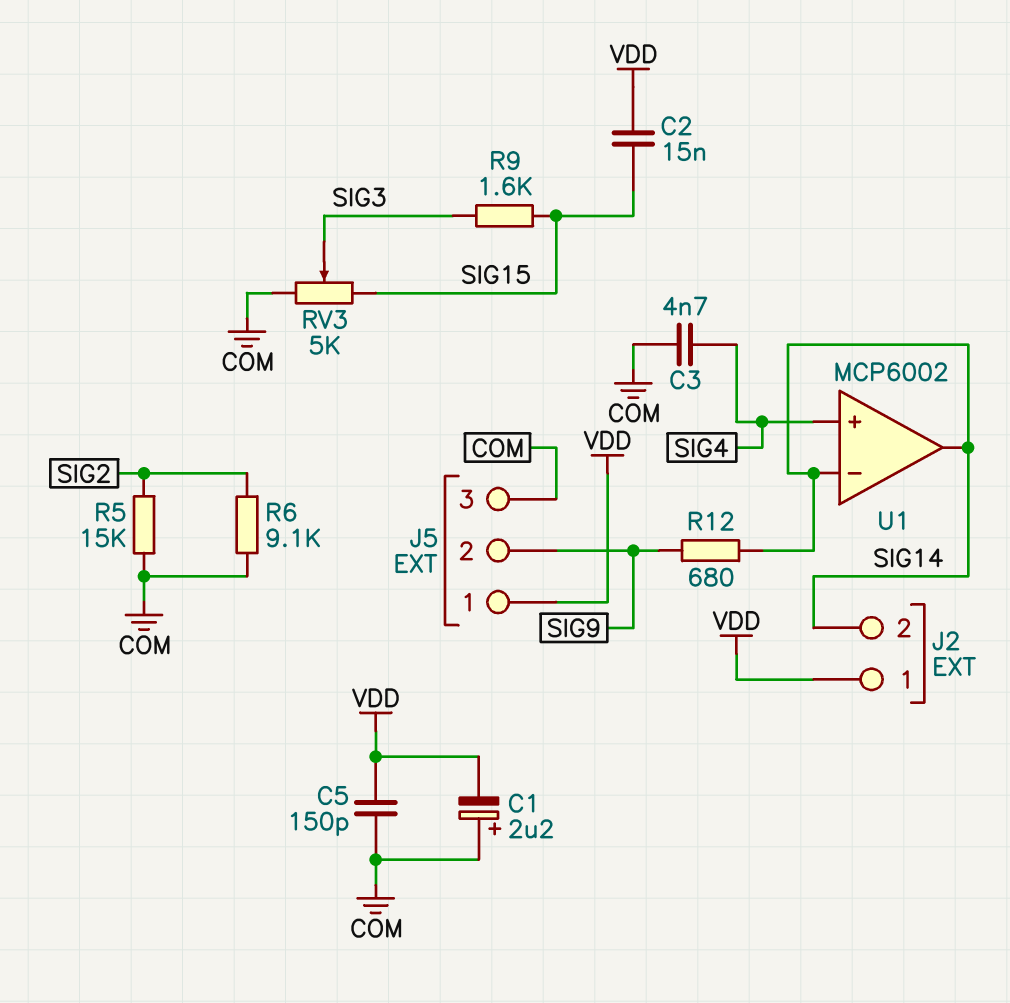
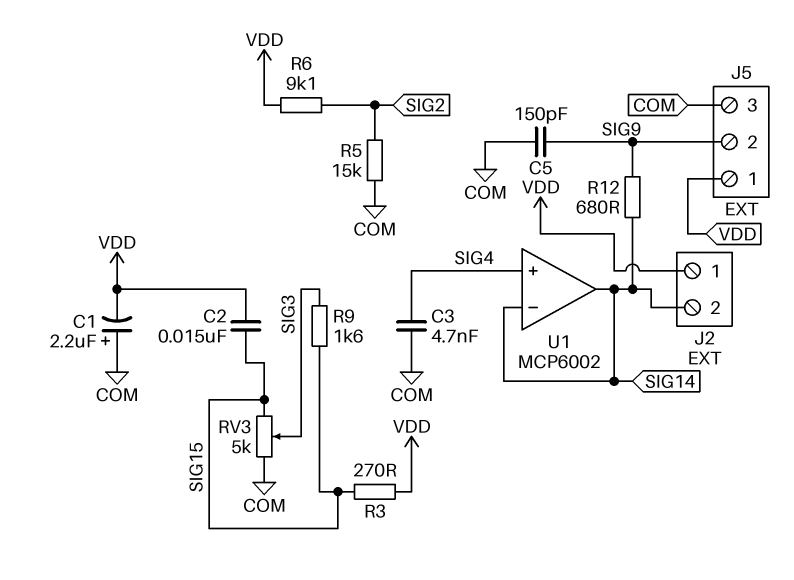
C5: 150pF (COM, VDD) -> 150pF (COM, SIG9)
R3: none -> 270 (SIG15, VDD)
R6: 9.1k (COM, SIG2) -> 9.1k (SIG2, VDD)

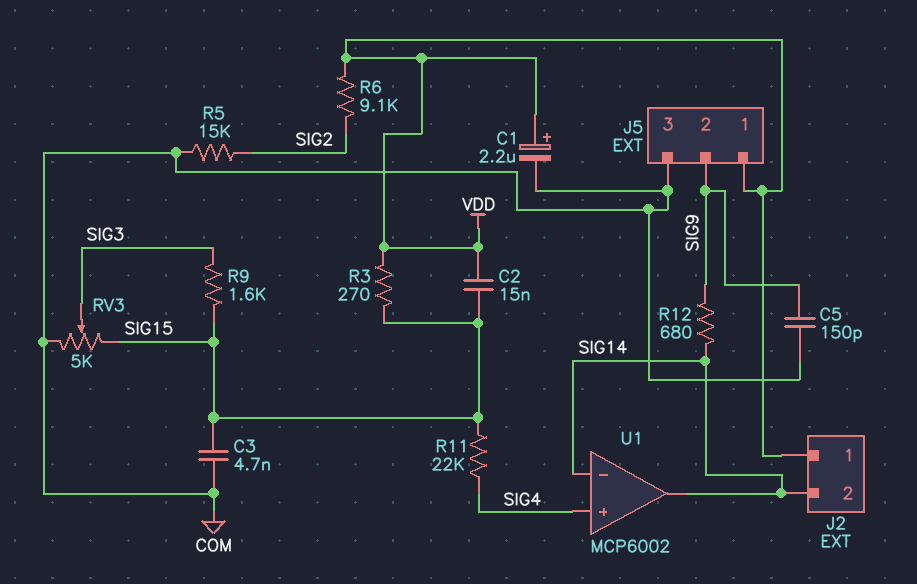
C1: 2.2uF (plus COM, minus VDD) -> 2.2uF (plus VDD, minus COM)
C3: 4.7nF (COM, SIG4) -> 4.7nF (COM, SIG15)
R11: none -> 22k (SIG4, SIG15)

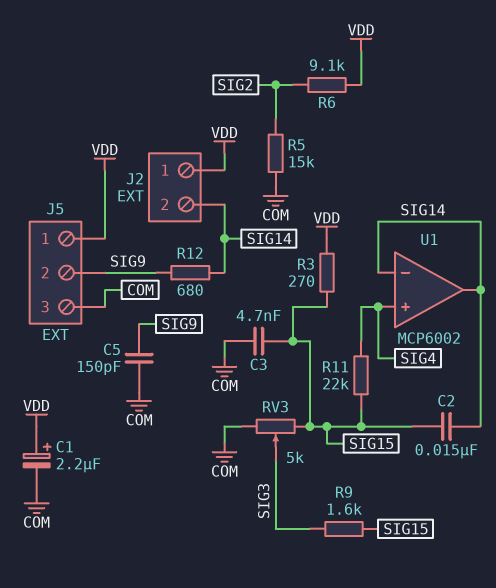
C2: 15nF (SIG15, VDD) -> 15nF (SIG14, SIG15)

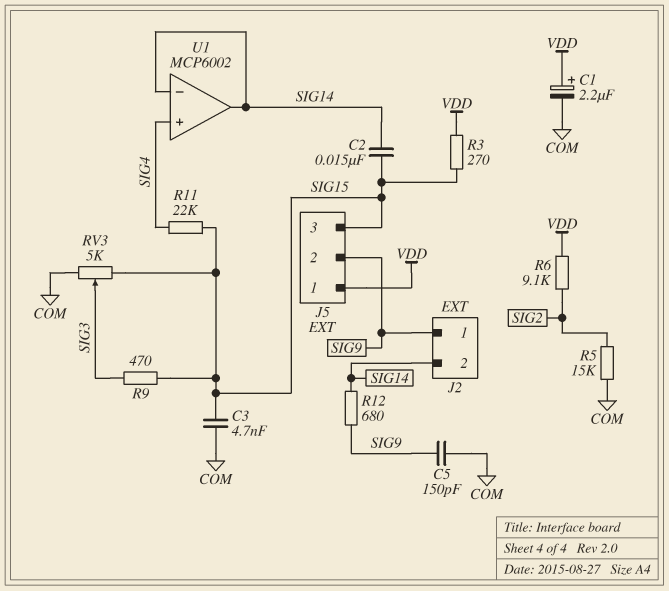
J2 pin 1: VDD -> SIG9
J5 pin 3: COM -> SIG15
R9: 1.6k (SIG3, SIG15) -> 470 (SIG3, SIG15)

